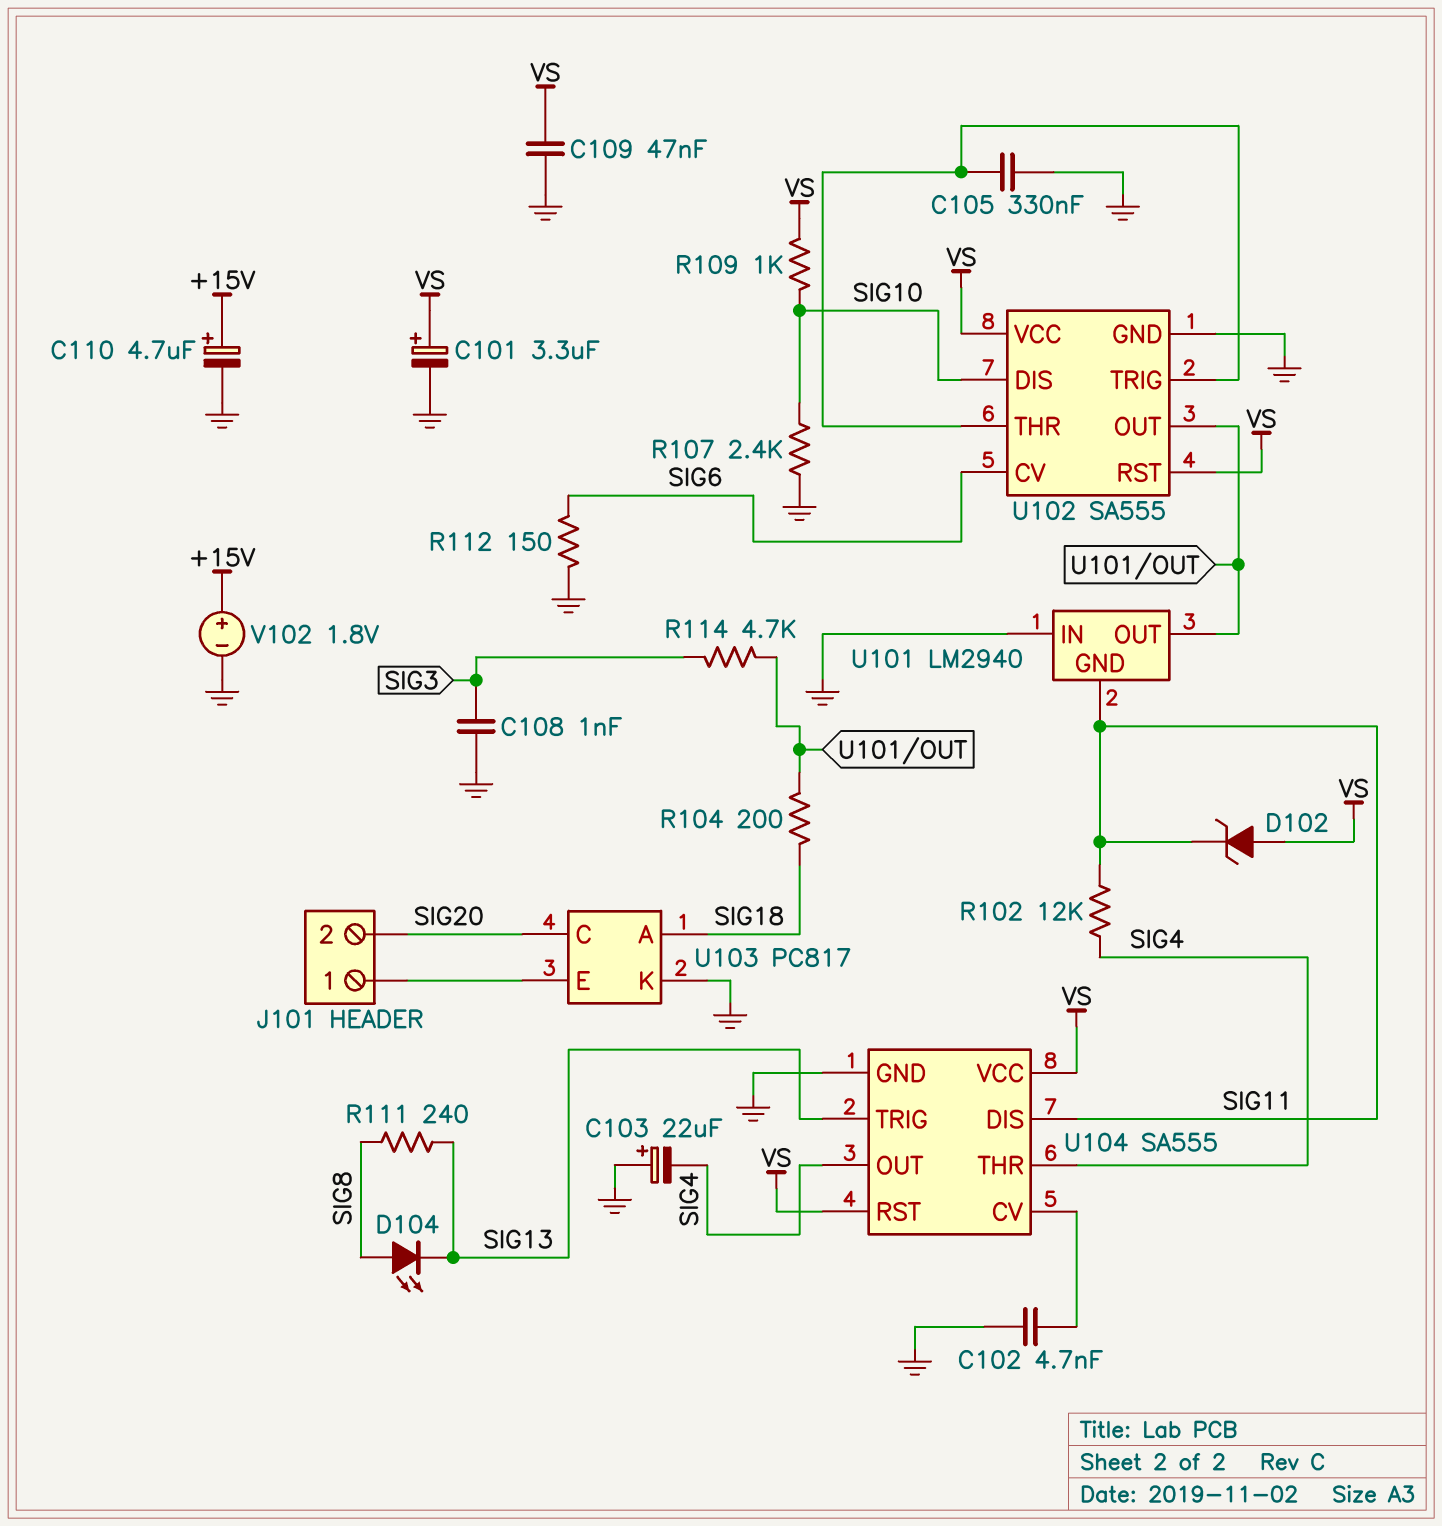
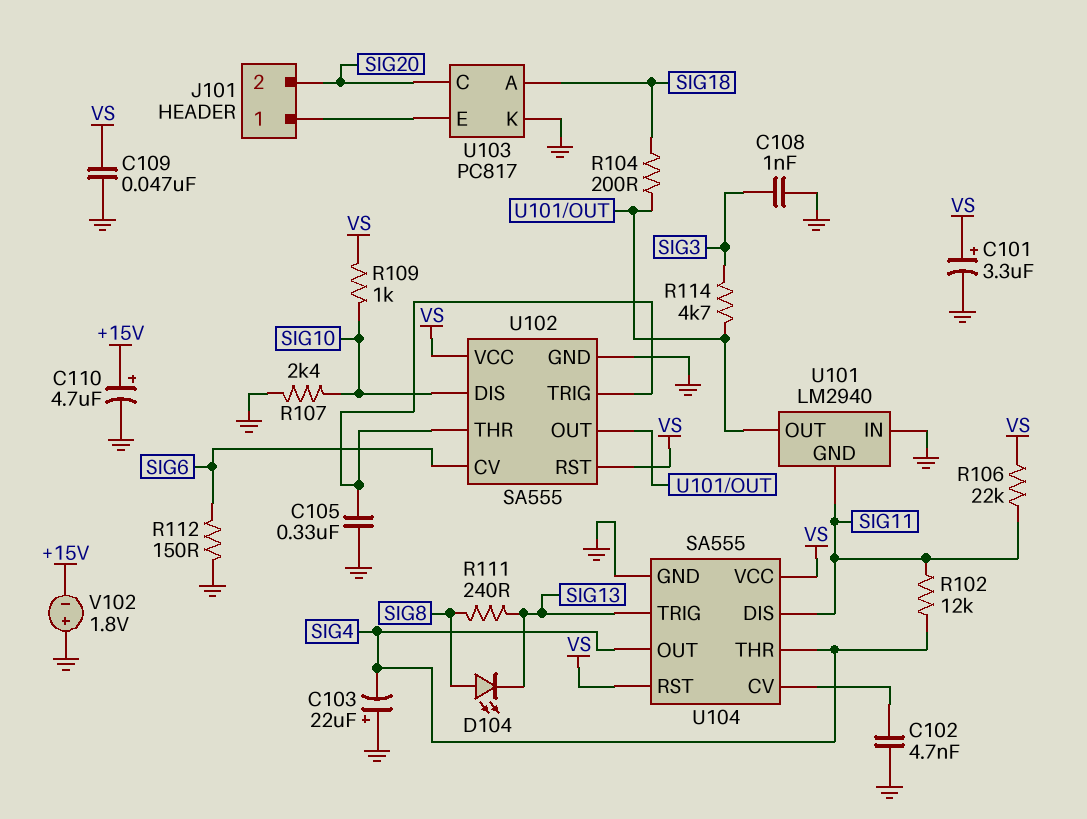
D102: zener (A VS, K SIG11) -> none
R106: none -> 22k (SIG11, VS)
V102: 1.8V (plus +15V, minus GND) -> 1.8V (plus GND, minus +15V)

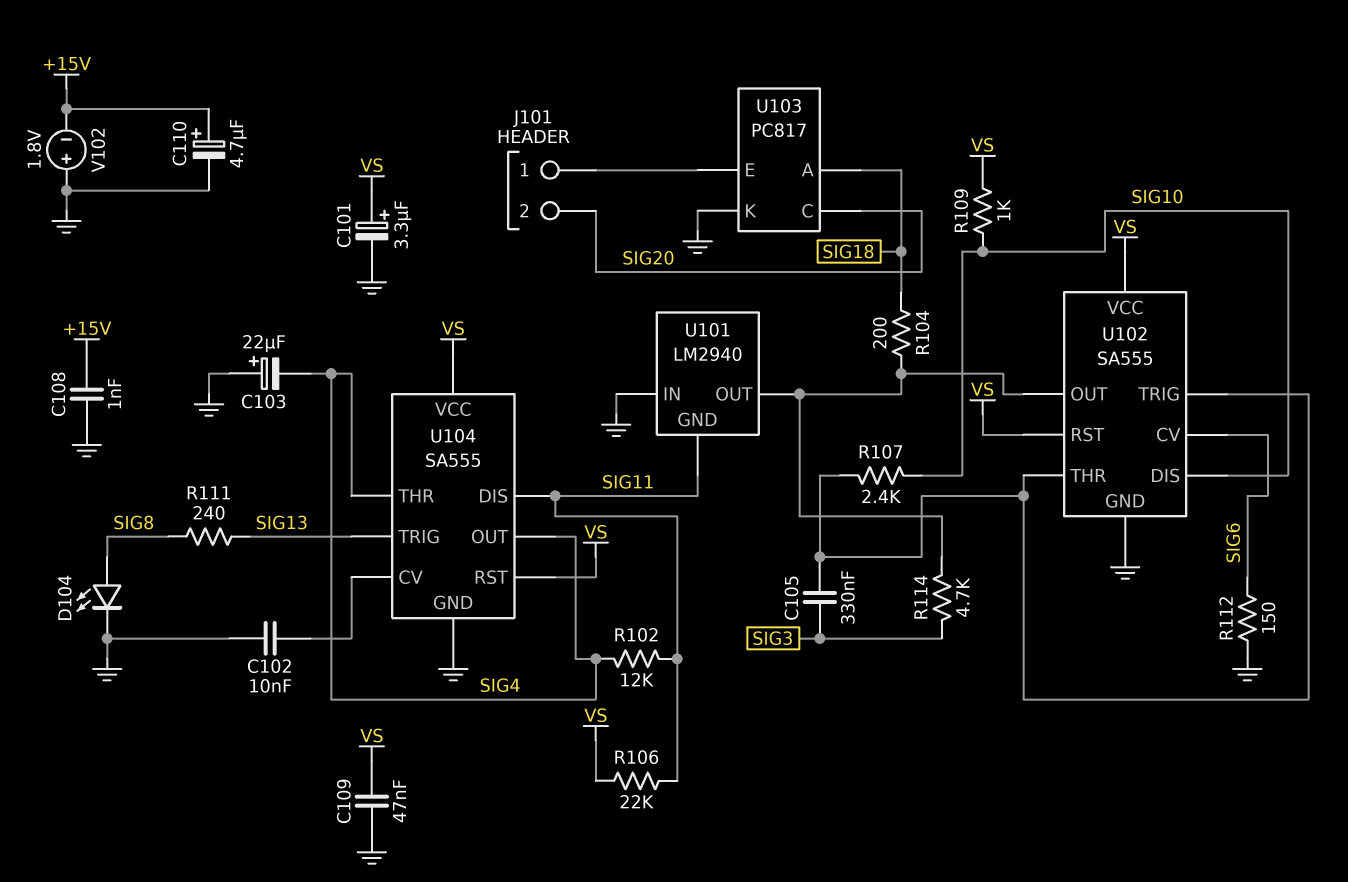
C102: 4.7nF (GND, U104/CV) -> 10nF (GND, U104/CV)
C105: 330nF (GND, U102/THR) -> 330nF (SIG3, U102/THR)
C108: 1nF (GND, SIG3) -> 1nF (+15V, GND)
D104: LED (A SIG8, K SIG13) -> LED (A SIG8, K GND)
R107: 2.4k (GND, SIG10) -> 2.4k (SIG10, U102/THR)

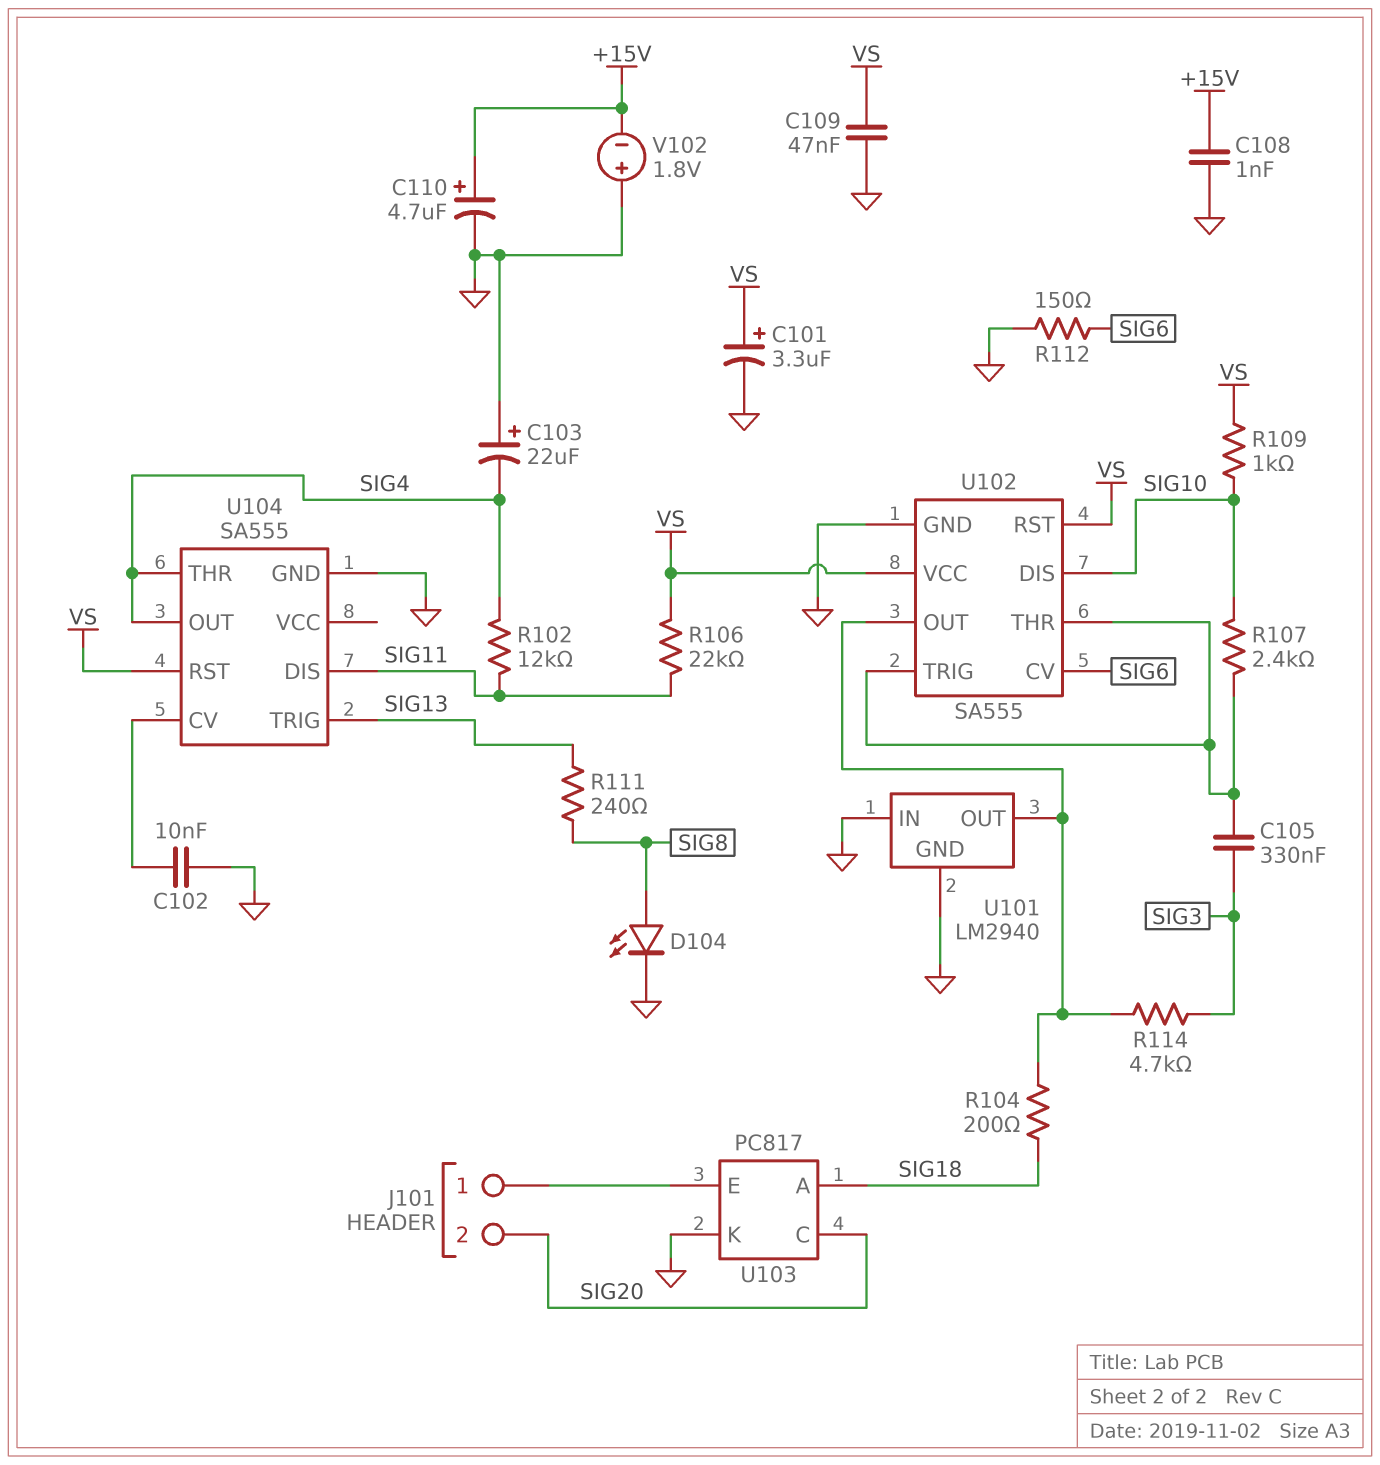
U101 pin GND: SIG11 -> GND
U104 pin VCC: VS -> none

